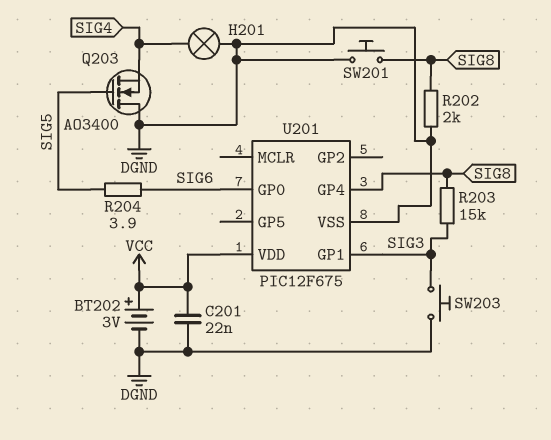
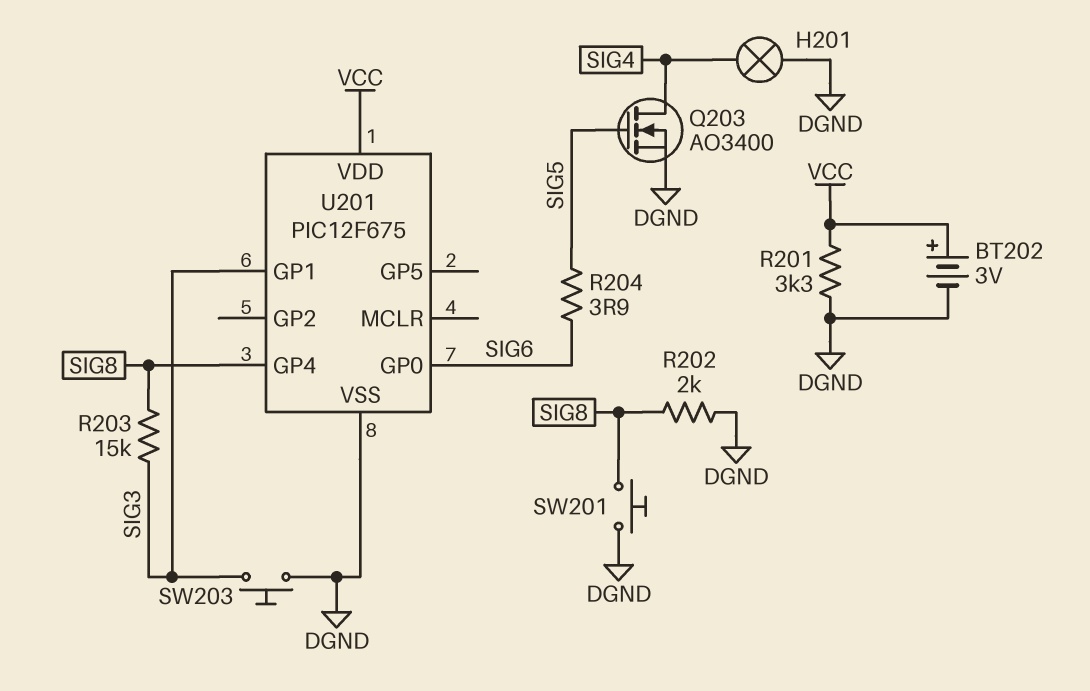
C201: 22nF (DGND, VCC) -> none
Q203: NMOS AO3400 (G SIG5, D DGND, S SIG4) -> NMOS AO3400 (G SIG5, D SIG4, S DGND)
R201: none -> 3.3k (DGND, VCC)

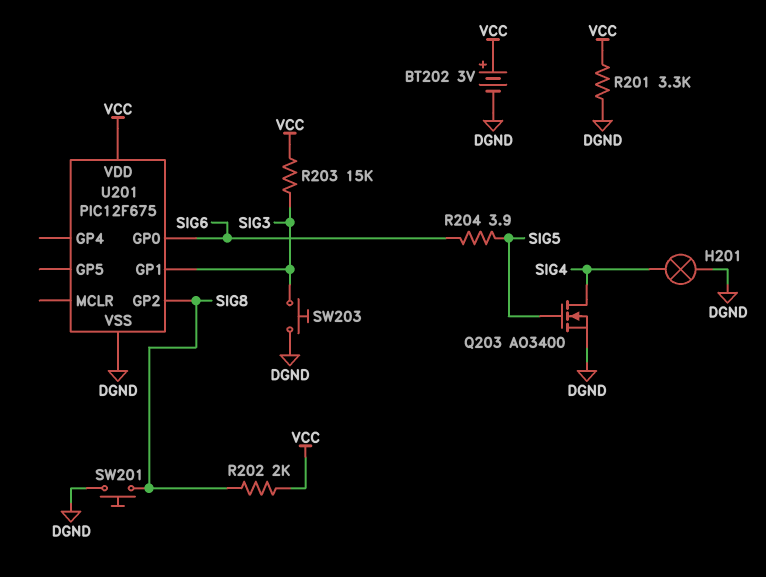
R202: 2k (DGND, SIG8) -> 2k (SIG8, VCC)
R203: 15k (SIG3, SIG8) -> 15k (SIG3, VCC)
U201 pin GP2: none -> SIG8
U201 pin GP4: SIG8 -> none

